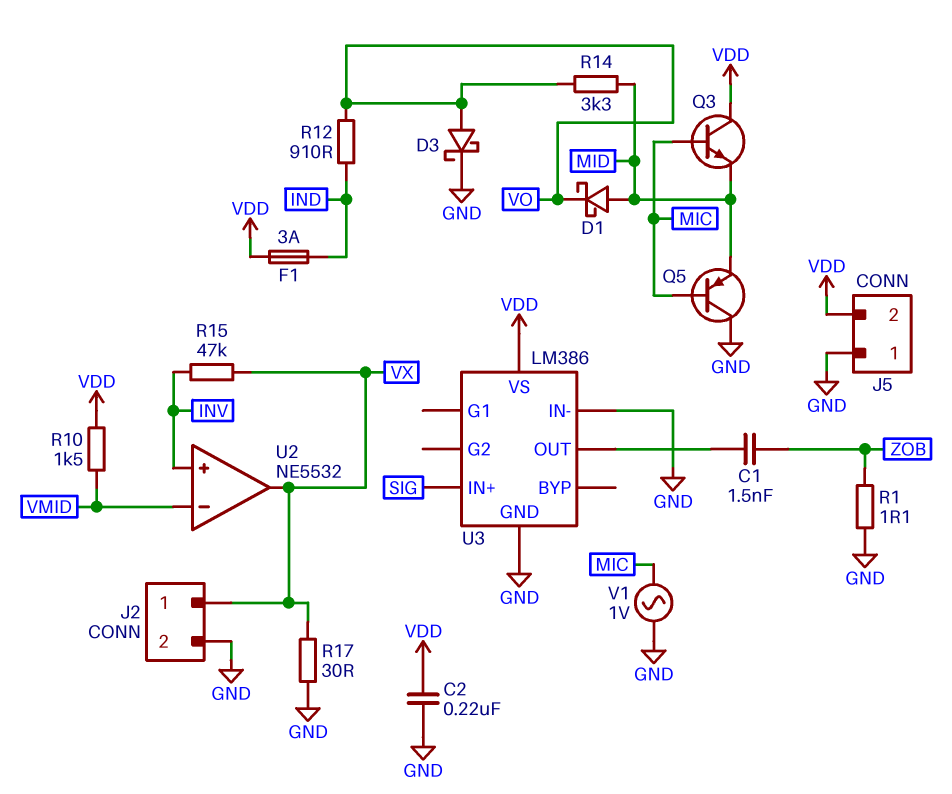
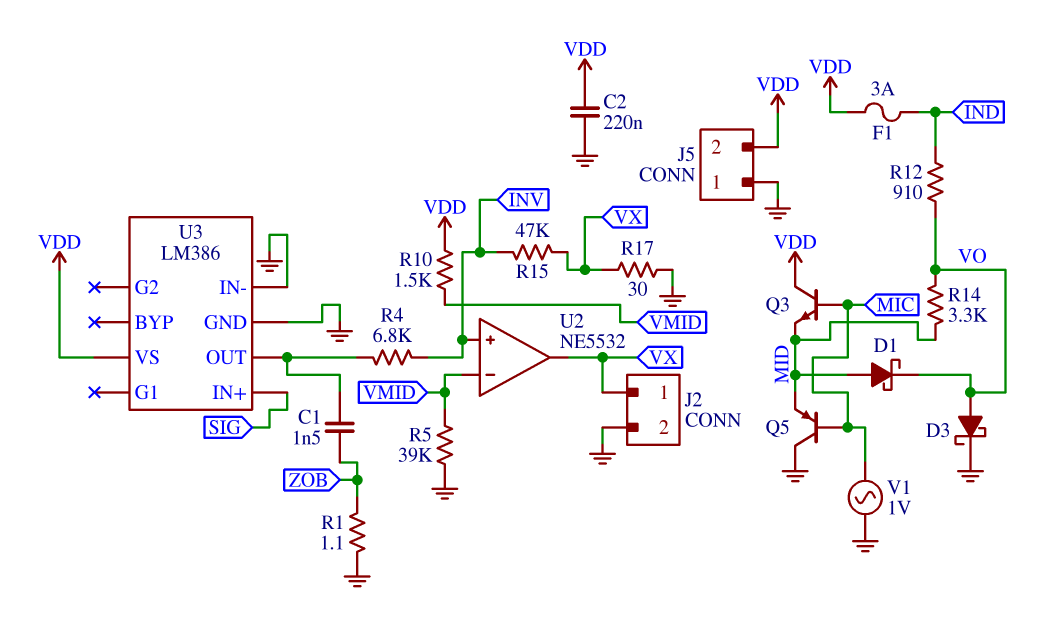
R4: none -> 6.8k (INV, U3/OUT)
R5: none -> 39k (GND, VMID)

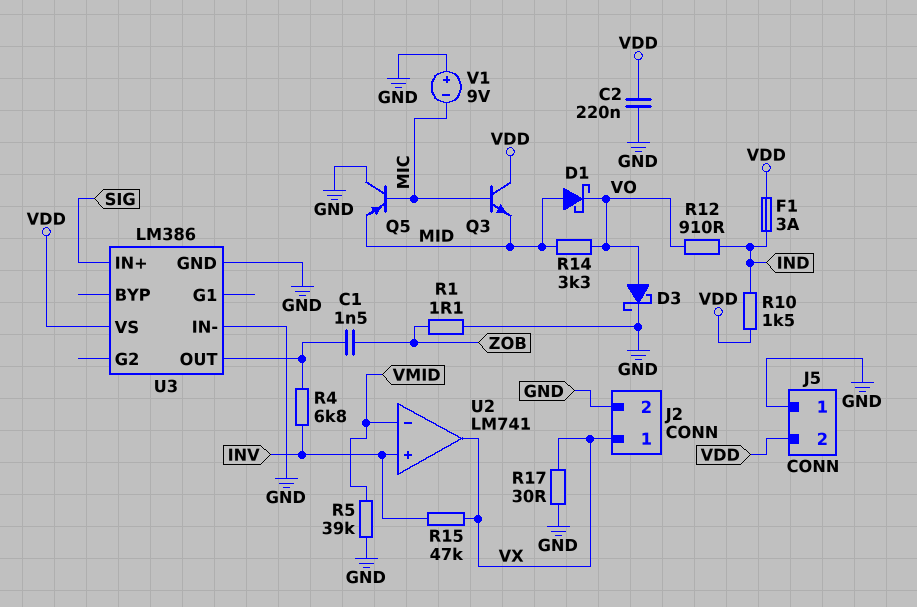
R10: 1.5k (VDD, VMID) -> 1.5k (IND, VDD)
U2: NE5532 -> LM741
V1: AC 1V (GND, MIC) -> 9V (plus GND, minus MIC)

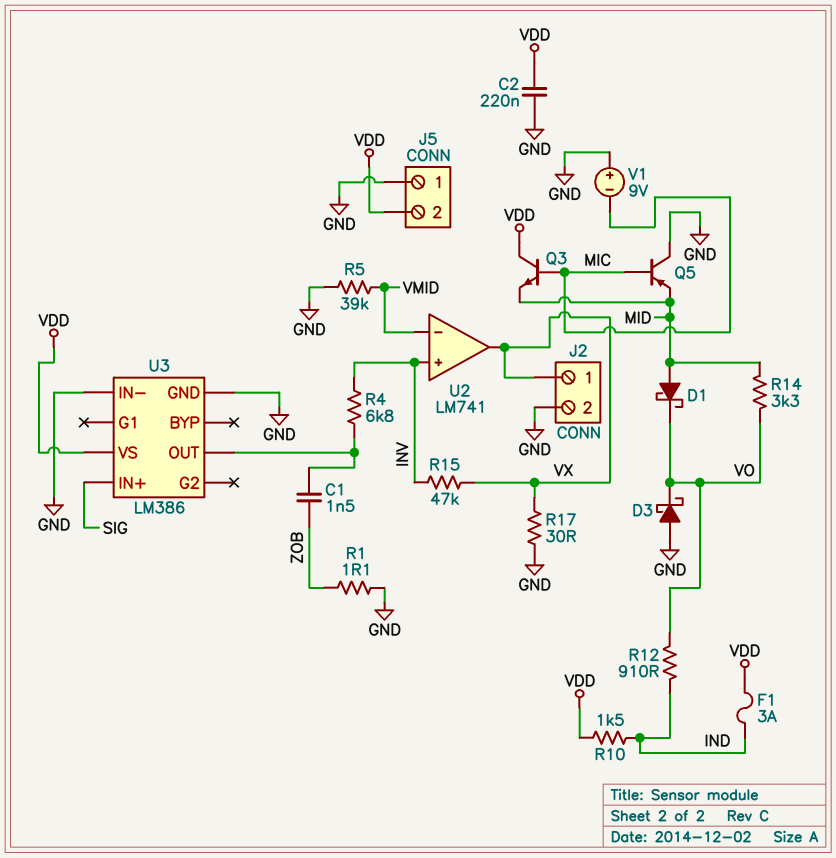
D3: schottky (A VO, K GND) -> schottky (A GND, K VO)

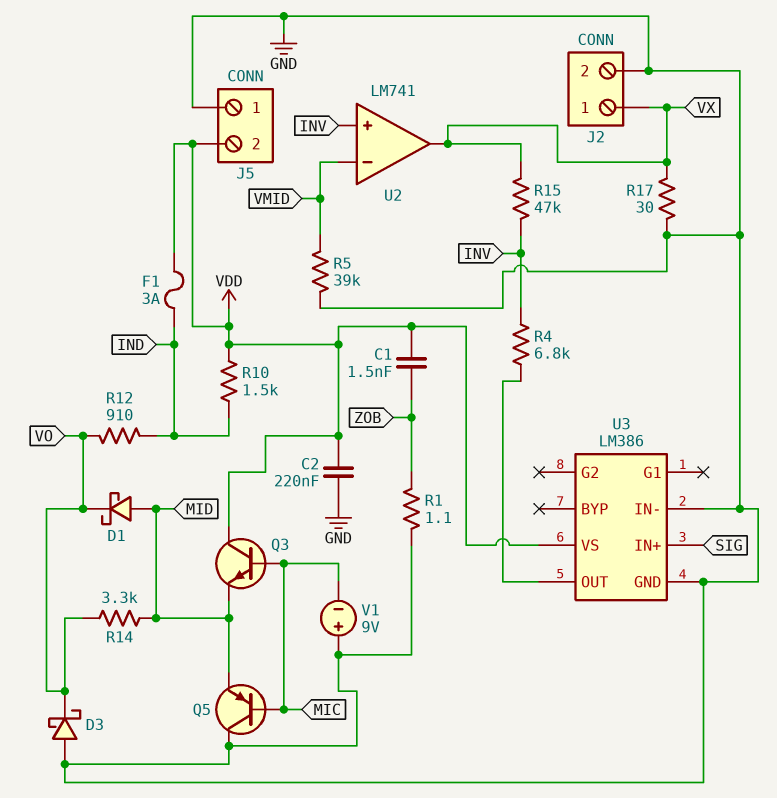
C1: 1.5nF (U3/OUT, ZOB) -> 1.5nF (VDD, ZOB)

